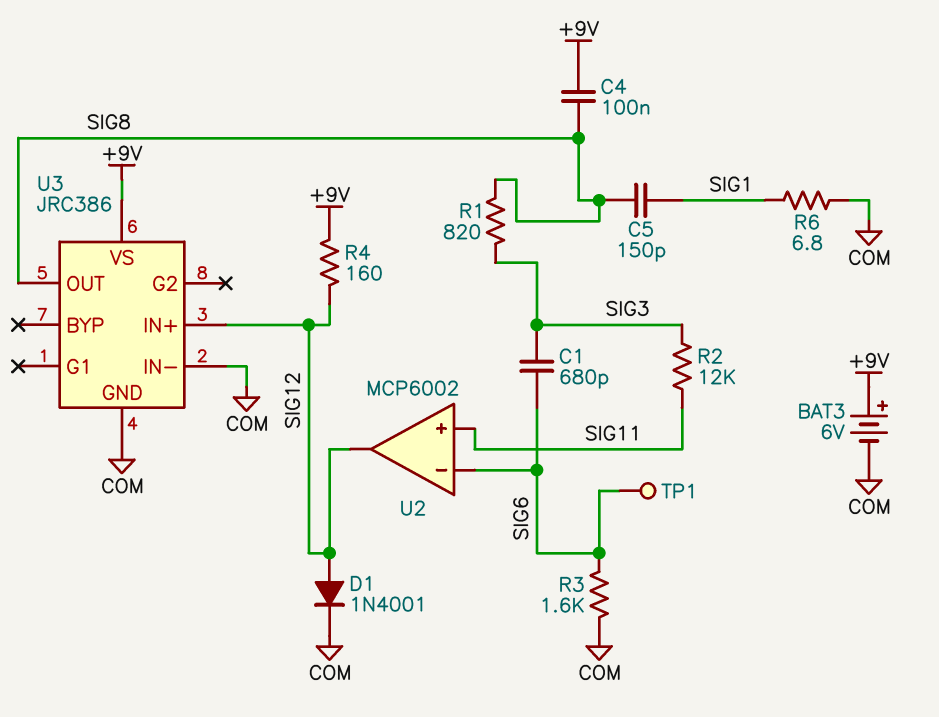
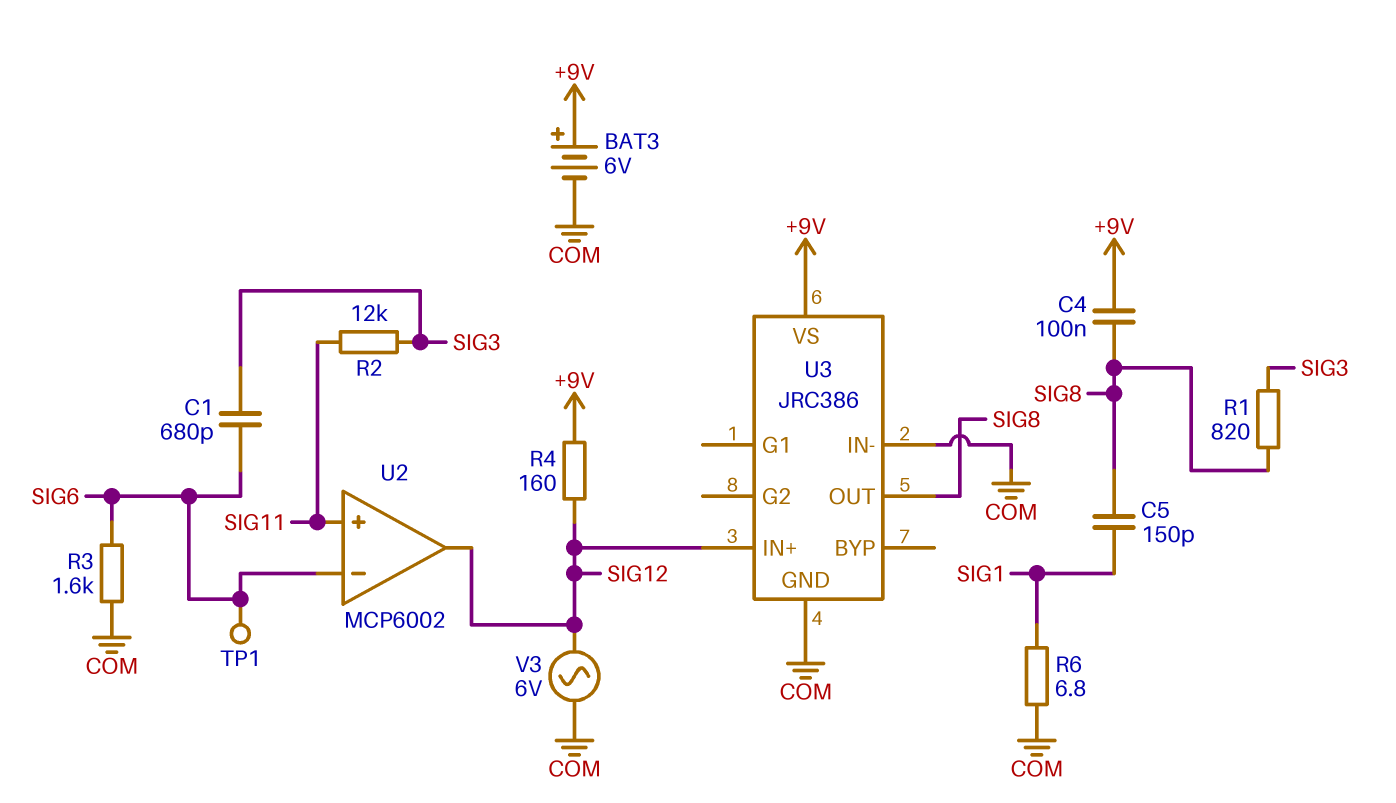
D1: diode 1N4001 (A SIG12, K COM) -> none
V3: none -> AC 6V (COM, SIG12)

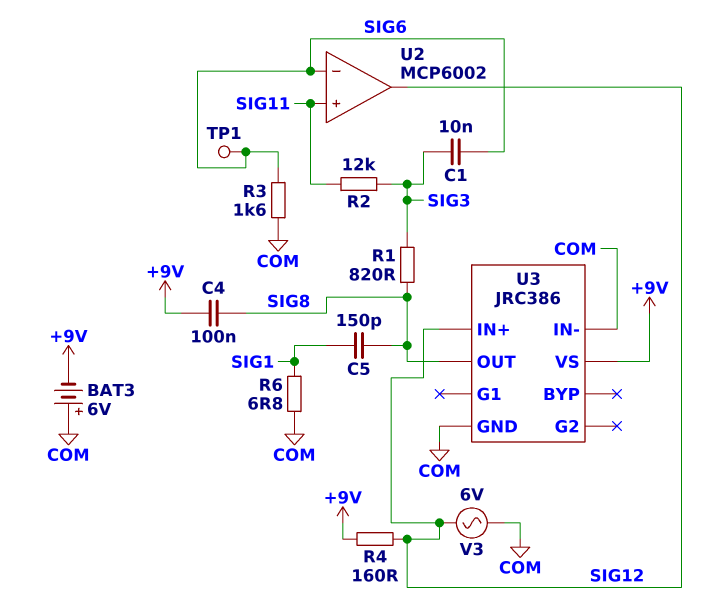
BAT3: 6V (plus +9V, minus COM) -> 6V (plus COM, minus +9V)
C1: 680pF (SIG3, SIG6) -> 10nF (SIG3, SIG6)

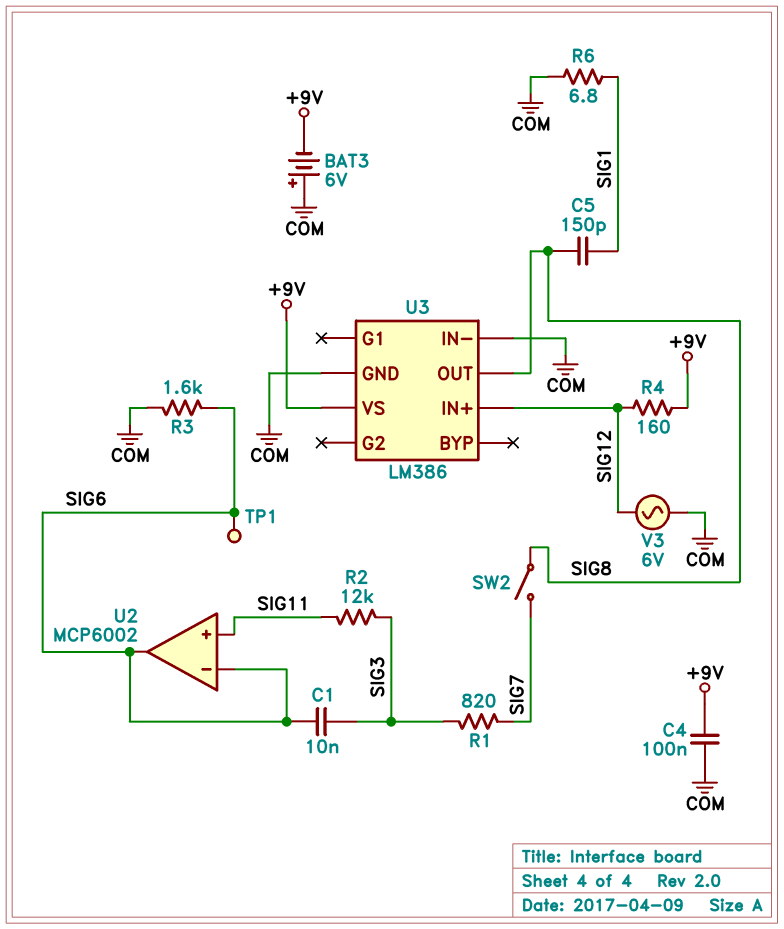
C4: 100nF (+9V, SIG8) -> 100nF (+9V, COM)
R1: 820 (SIG3, SIG8) -> 820 (SIG3, SIG7)
SW2: none -> switch (SIG7, SIG8)
U2 pin out: SIG12 -> SIG6
U3: JRC386 -> LM386

